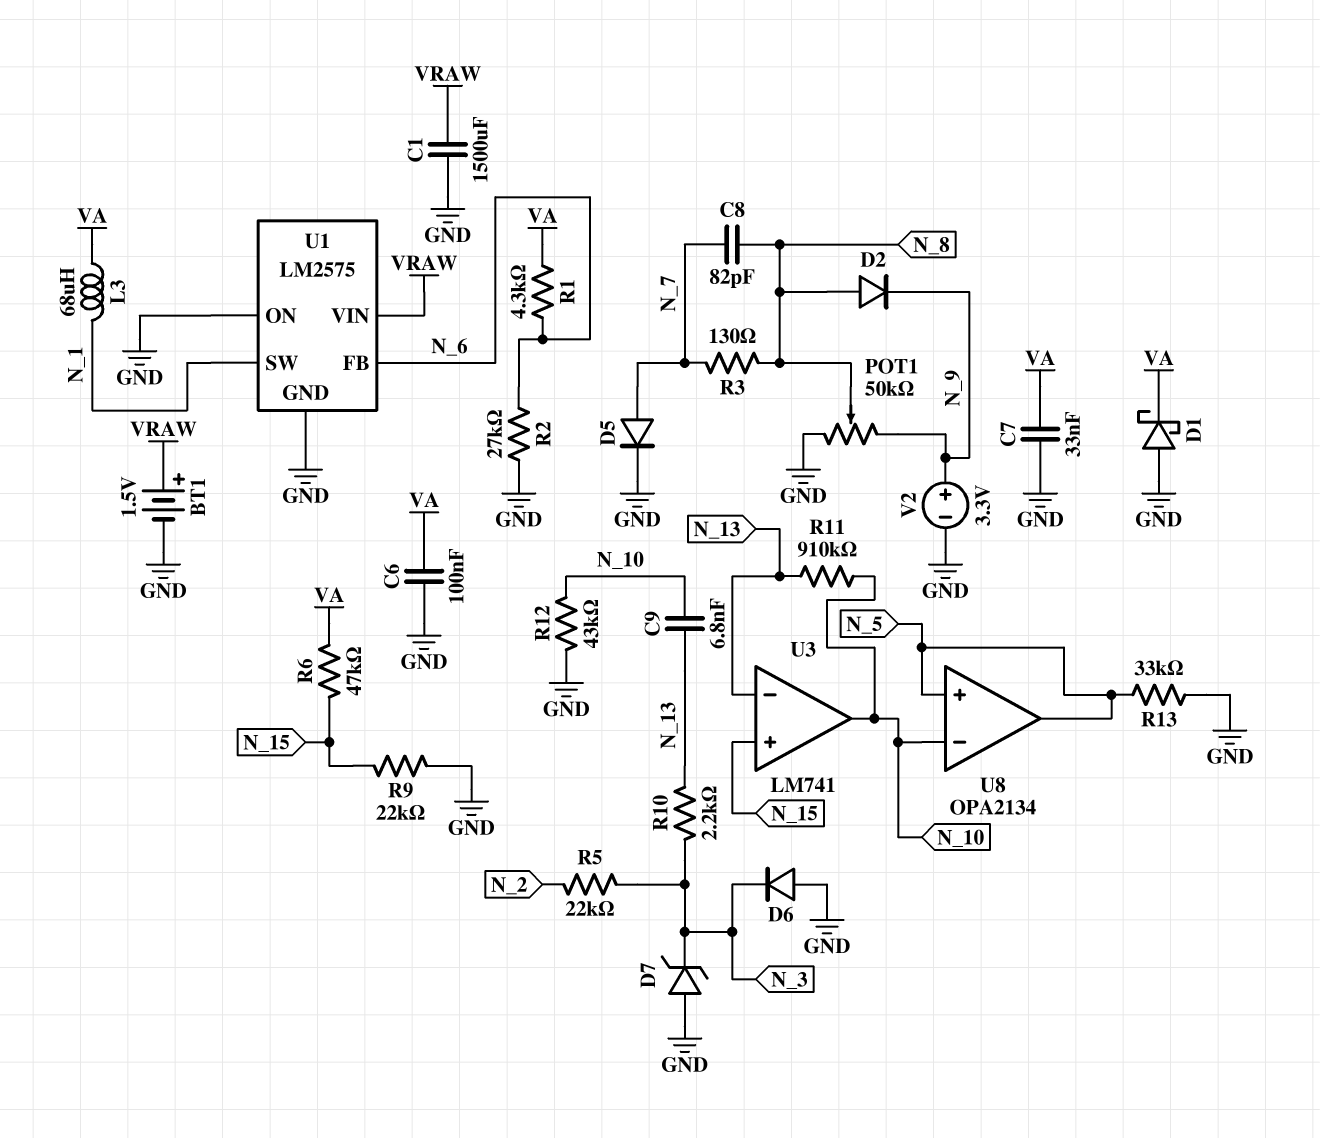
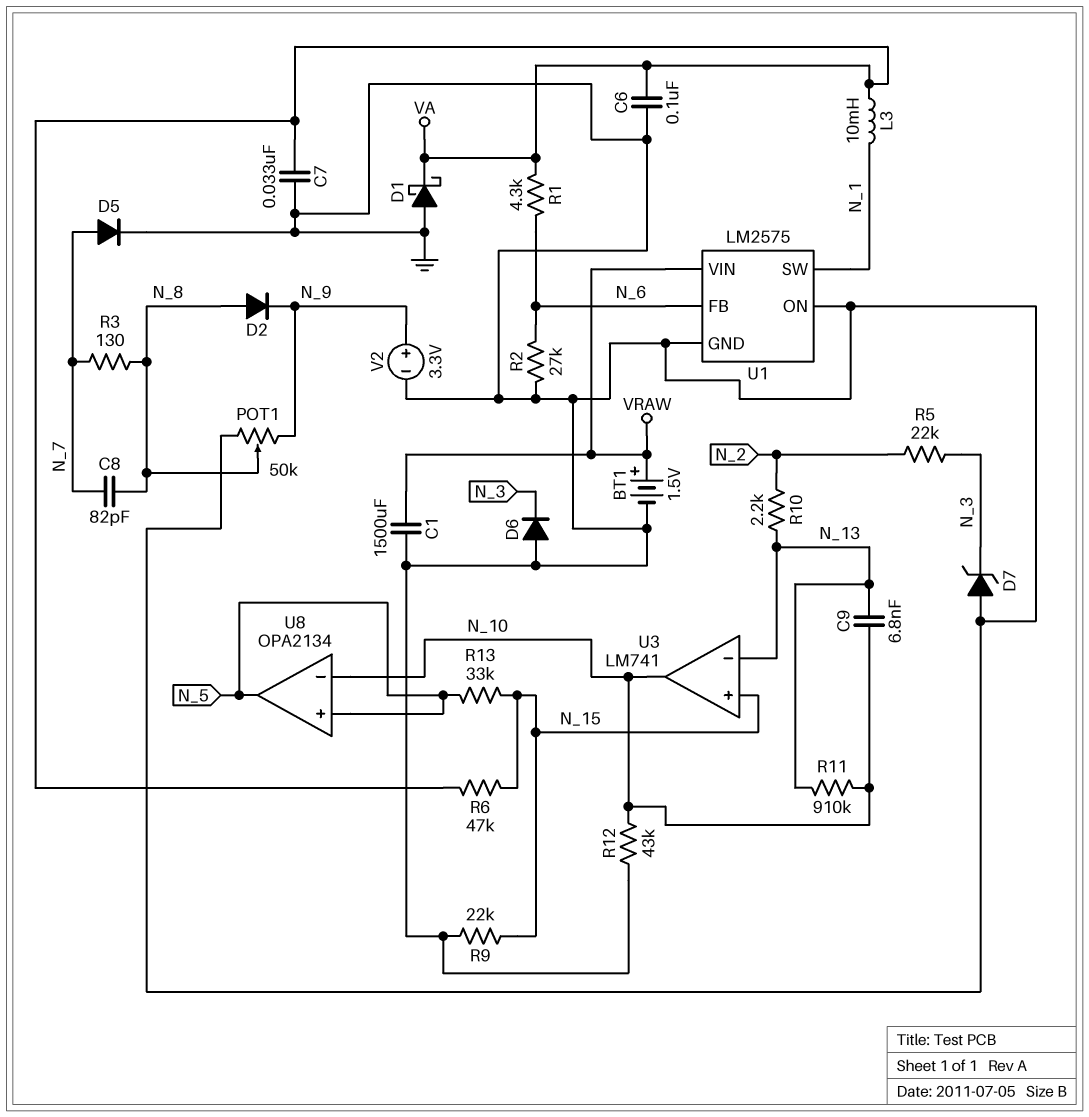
L3: 68uH (N_1, VA) -> 10mH (N_1, VA)
R10: 2.2k (N_3, N_13) -> 2.2k (N_2, N_13)
R13: 33k (GND, N_5) -> 33k (N_5, N_15)

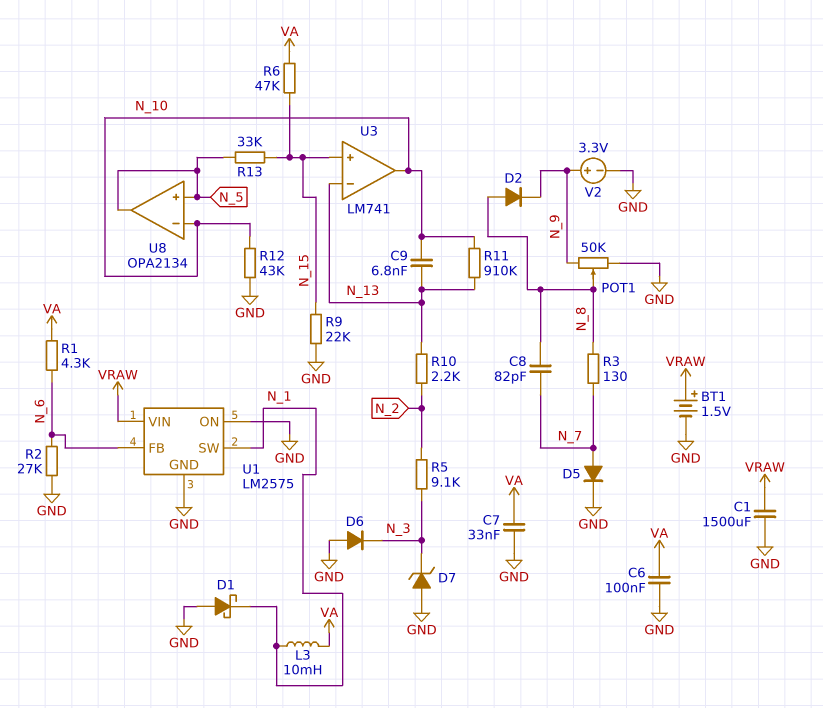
D1: schottky (A GND, K VA) -> schottky (A GND, K N_1)
R5: 22k (N_2, N_3) -> 9.1k (N_2, N_3)

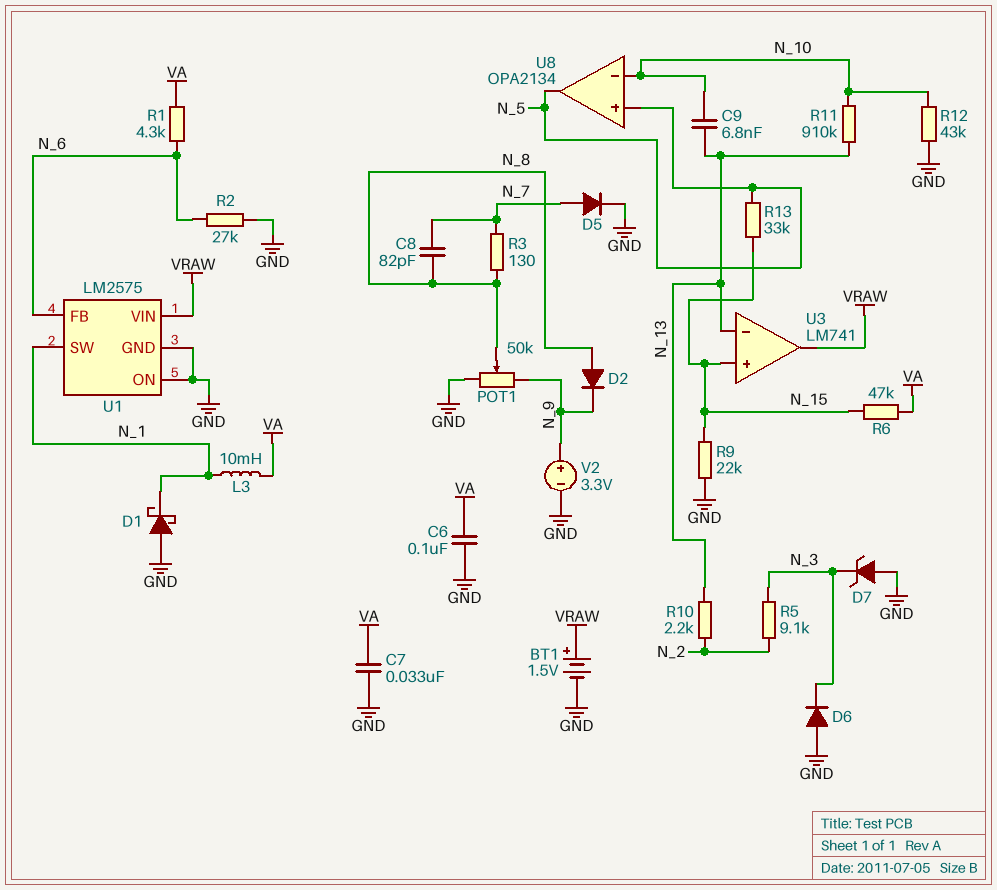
C1: 1500uF (GND, VRAW) -> none
U3 pin out: N_10 -> VRAW

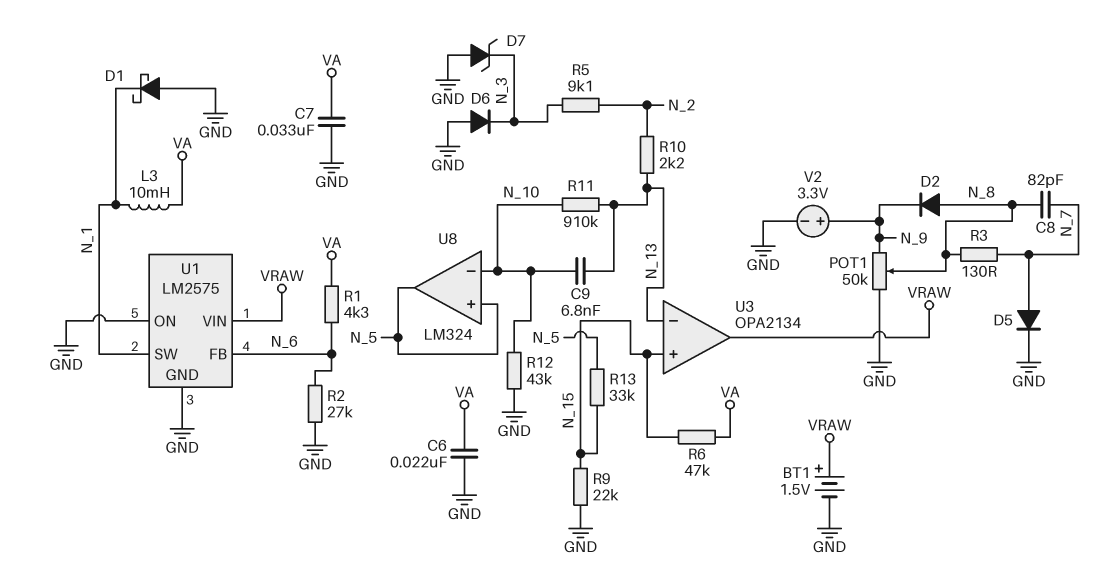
C6: 100nF (GND, VA) -> 22nF (GND, VA)
U3: LM741 -> OPA2134
U8: OPA2134 -> LM324

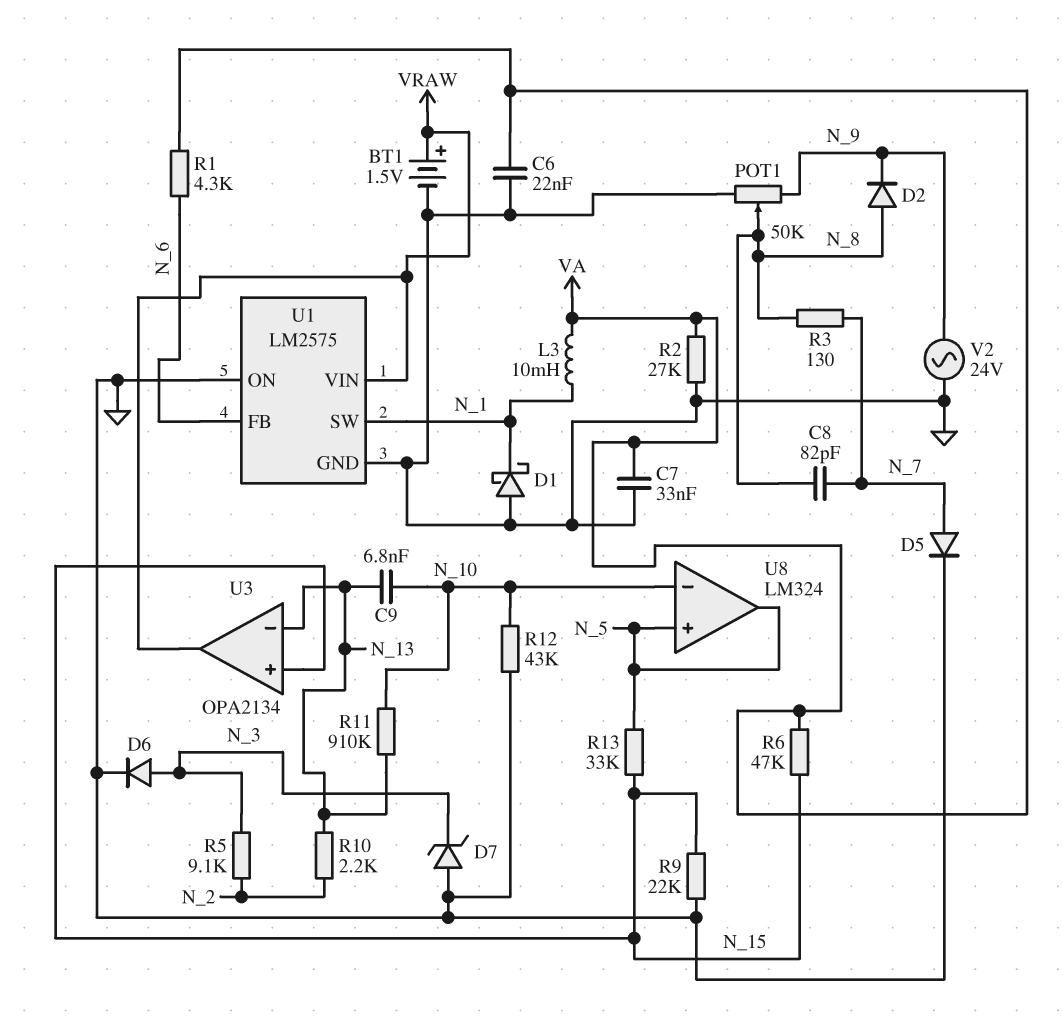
D6: diode (A GND, K N_3) -> diode (A N_3, K GND)
R2: 27k (GND, N_6) -> 27k (GND, VA)
V2: 3.3V (plus N_9, minus GND) -> AC 24V (GND, N_9)

